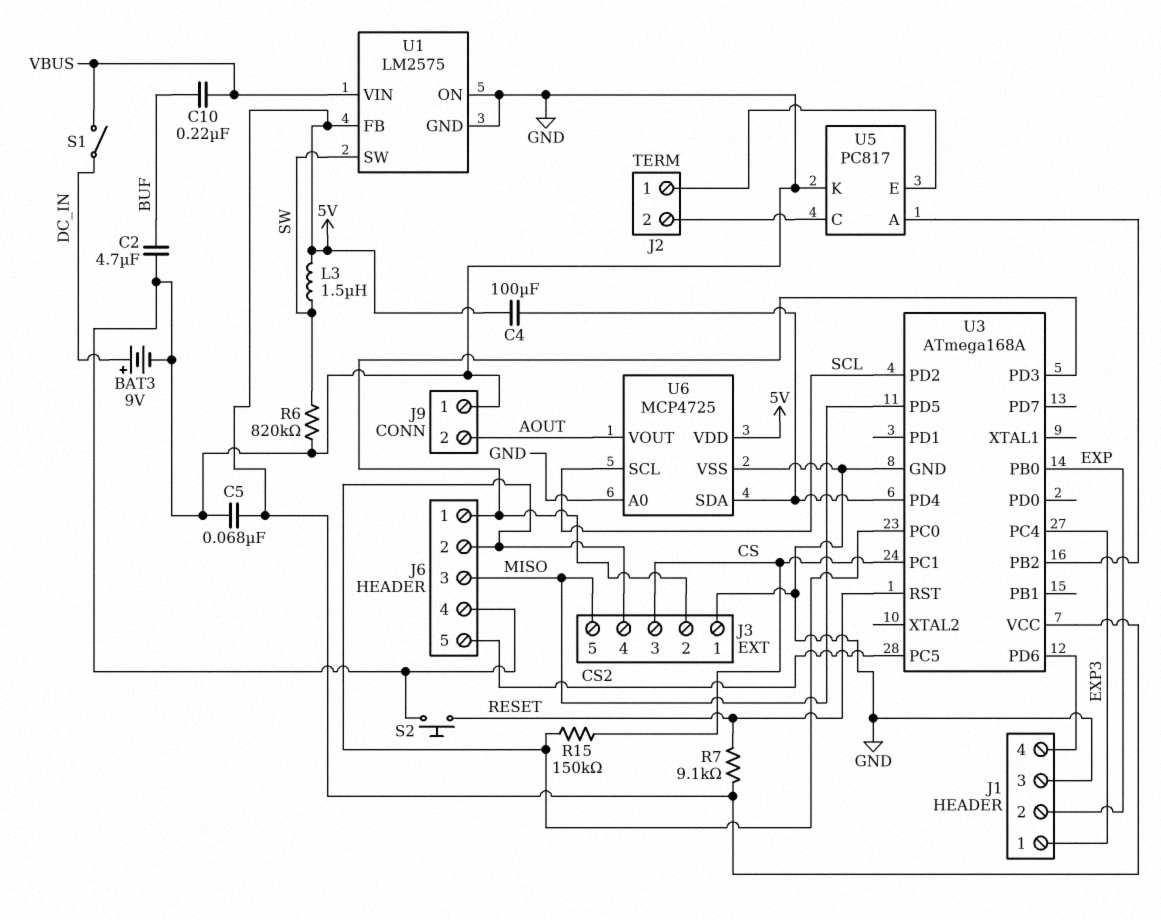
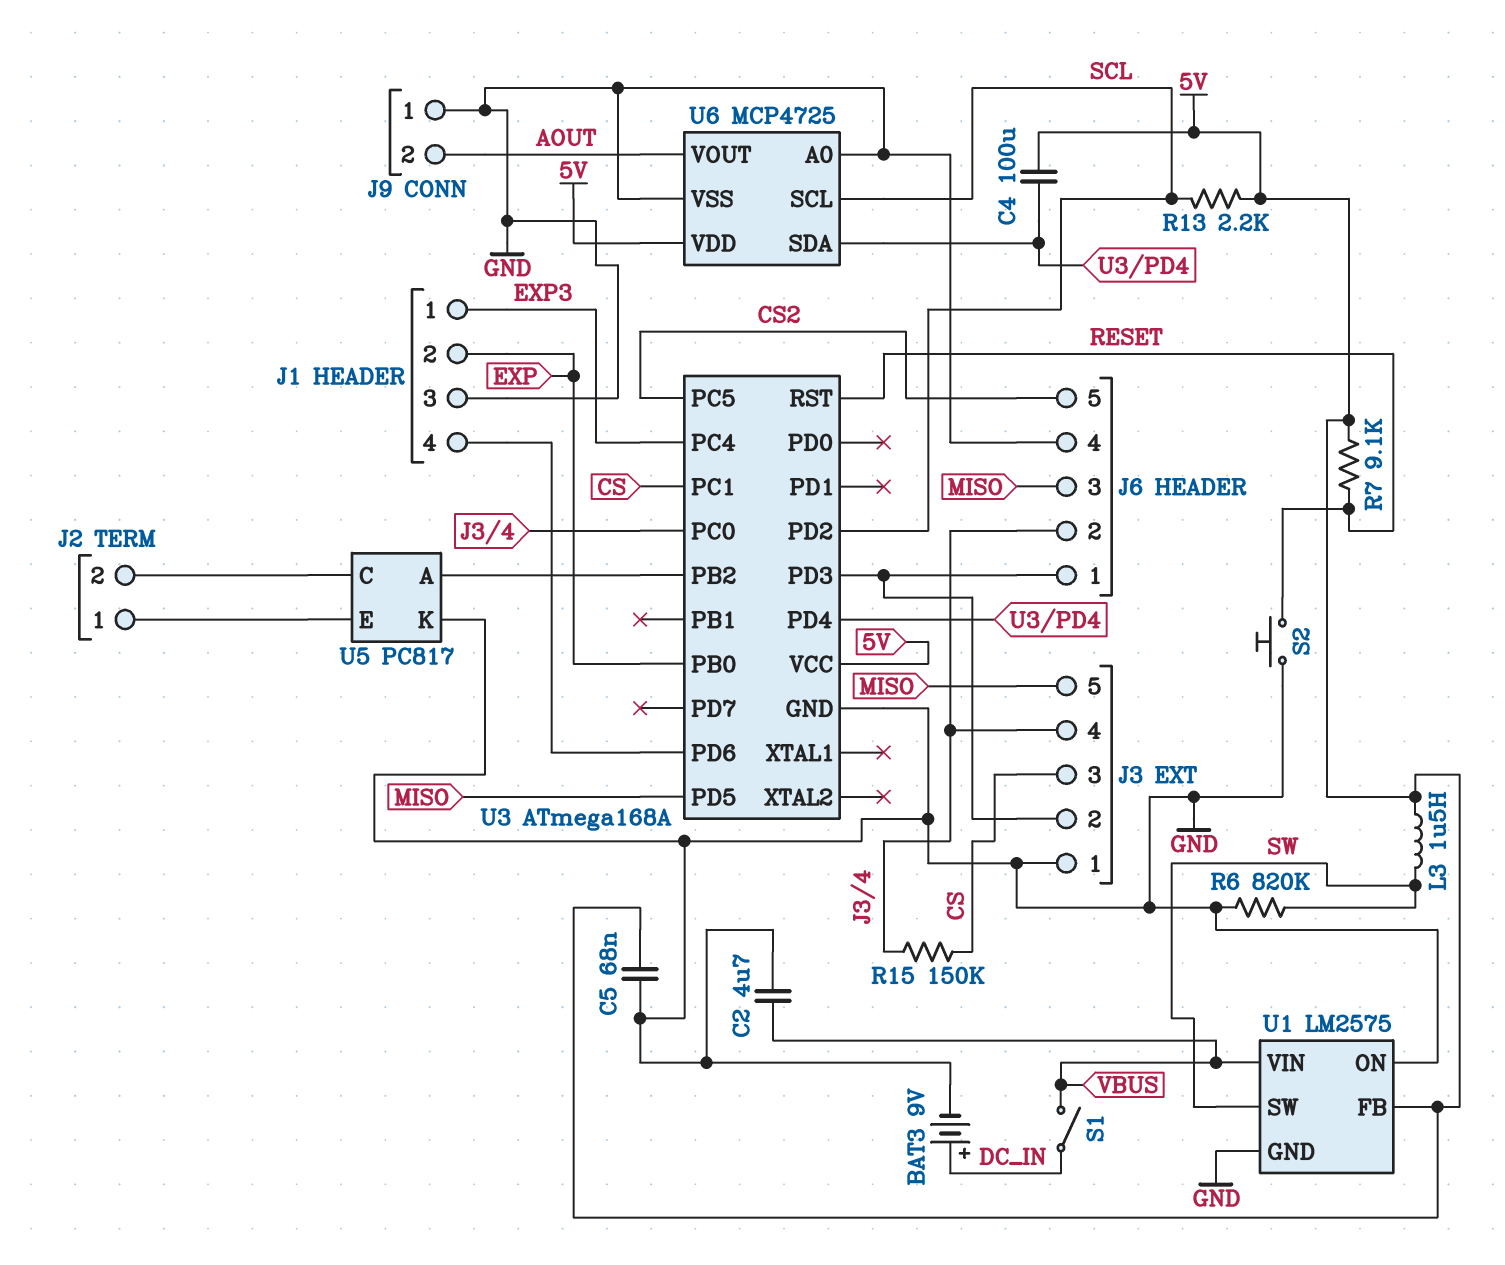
C2: 4.7uF (BUF, GND) -> 4.7uF (GND, VBUS)
C10: 220nF (BUF, VBUS) -> none
R13: none -> 2.2k (5V, SCL)

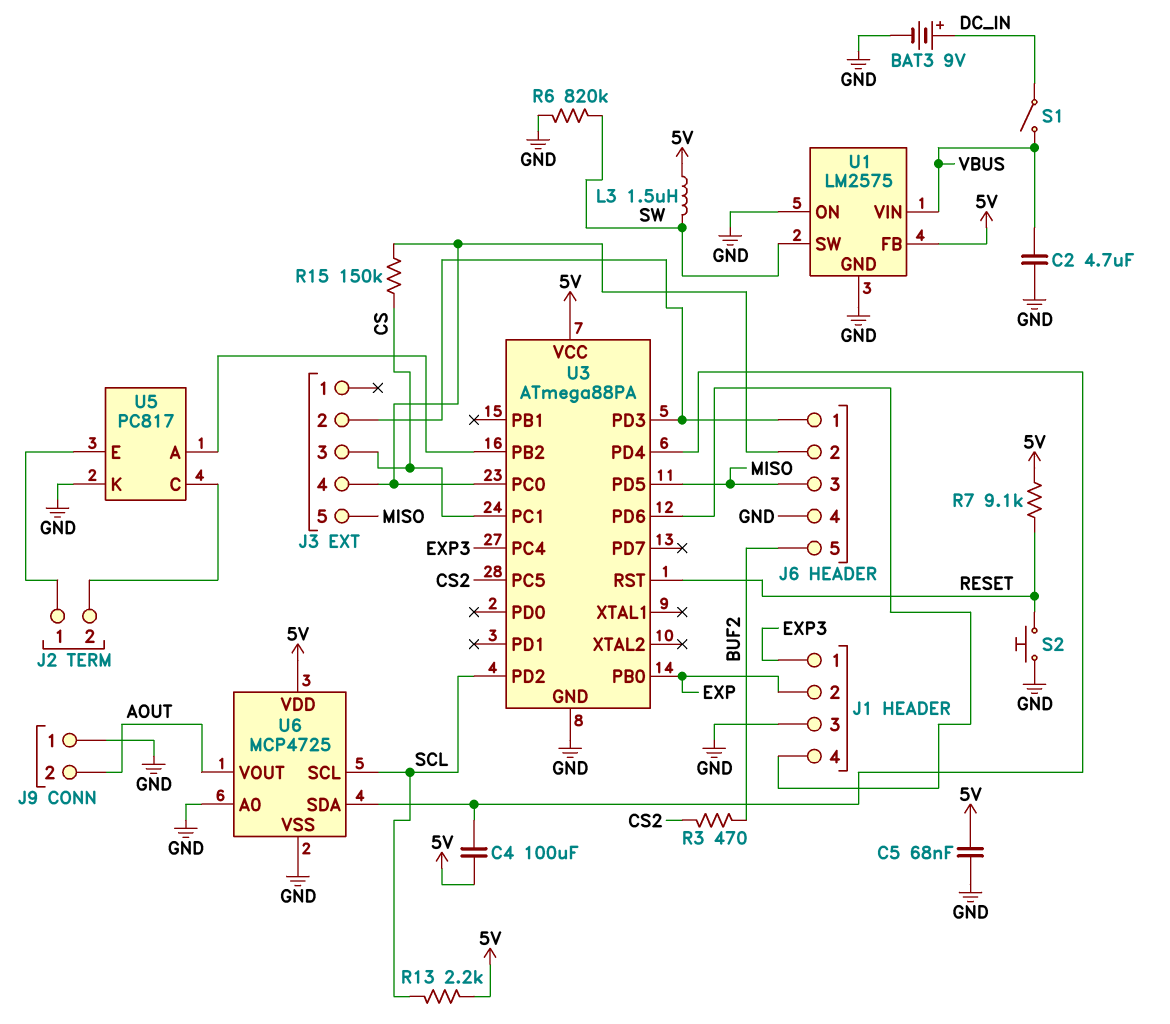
J3 pin 1: GND -> none
J6 pin 5: CS2 -> BUF2
R3: none -> 470 (BUF2, CS2)
U3: ATmega168A -> ATmega88PA

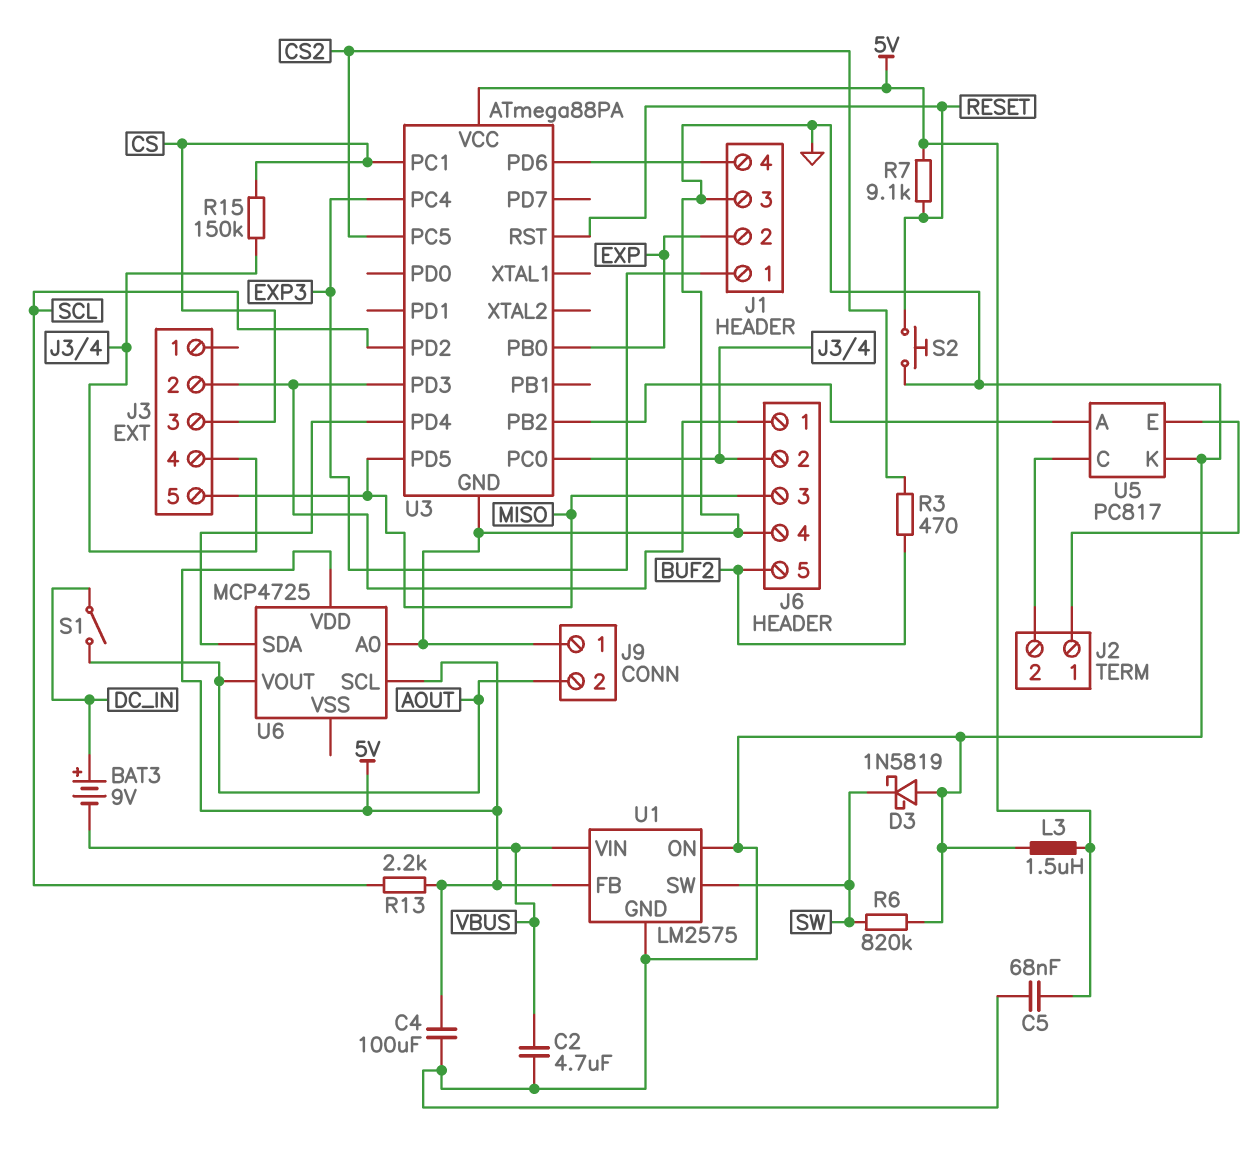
BAT3: 9V (plus DC_IN, minus GND) -> 9V (plus DC_IN, minus VBUS)
C4: 100uF (5V, U3/PD4) -> 100uF (5V, GND)
D3: none -> schottky 1N5819 (A GND, K SW)
L3: 1.5uH (5V, SW) -> 1.5uH (5V, GND)
S1: switch (DC_IN, VBUS) -> switch (AOUT, DC_IN)
U6 pin SCL: SCL -> 5V
U6 pin VSS: GND -> none

